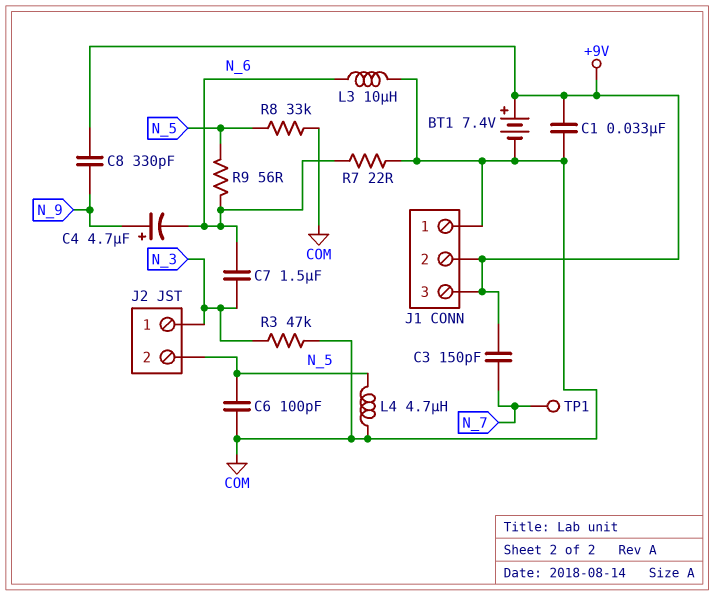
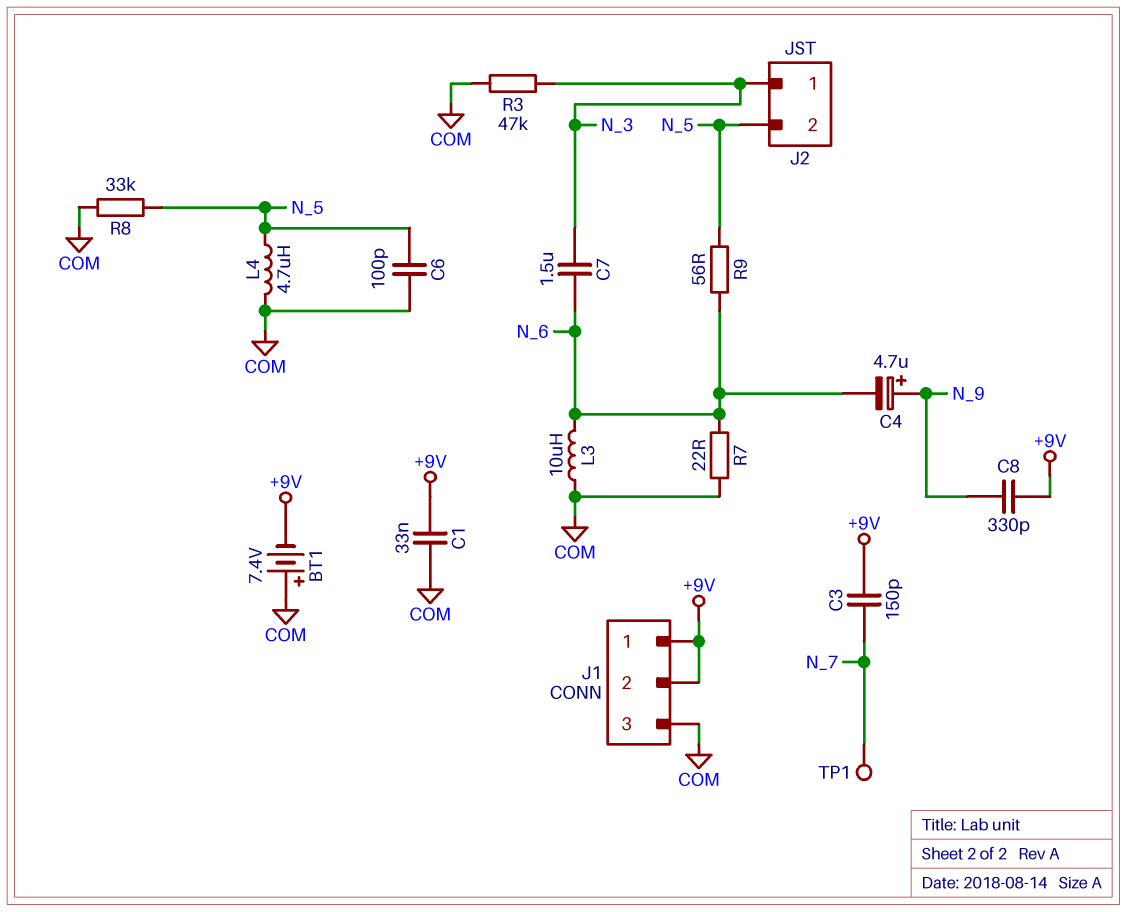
BT1: 7.4V (plus +9V, minus COM) -> 7.4V (plus COM, minus +9V)
J1 pin 1: COM -> +9V
J1 pin 3: +9V -> COM

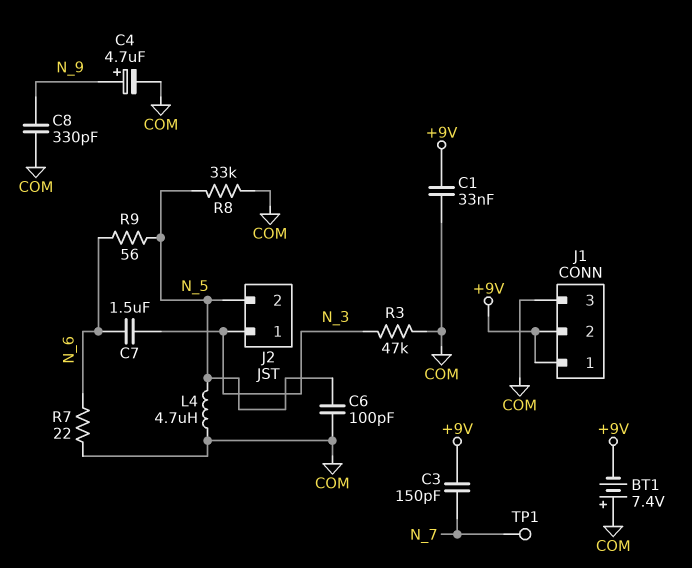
C4: 4.7uF (plus N_9, minus N_6) -> 4.7uF (plus N_9, minus COM)
C8: 330pF (+9V, N_9) -> 330pF (COM, N_9)
L3: 10uH (COM, N_6) -> none

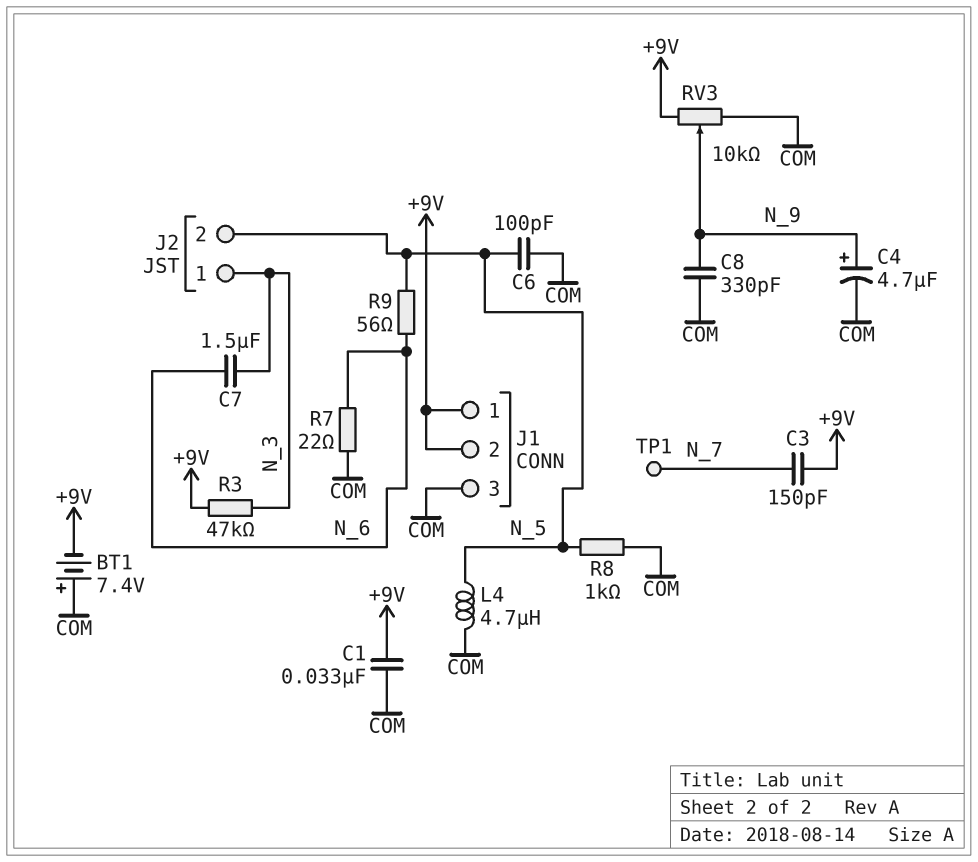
R3: 47k (COM, N_3) -> 47k (+9V, N_3)
R8: 33k (COM, N_5) -> 1k (COM, N_5)
RV3: none -> 10k (+9V, COM, wiper N_9)

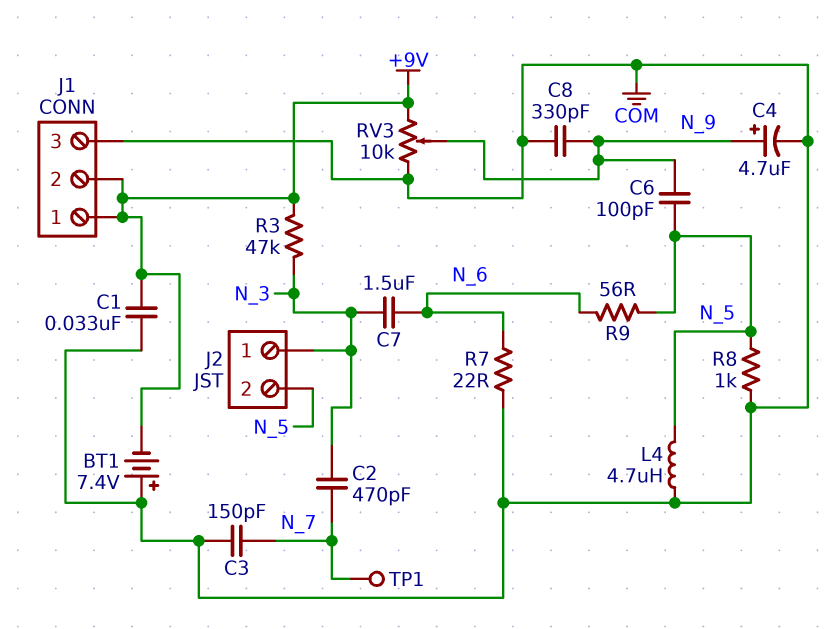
C2: none -> 470pF (N_3, N_7)
C3: 150pF (+9V, N_7) -> 150pF (COM, N_7)
C6: 100pF (COM, N_5) -> 100pF (N_5, N_9)

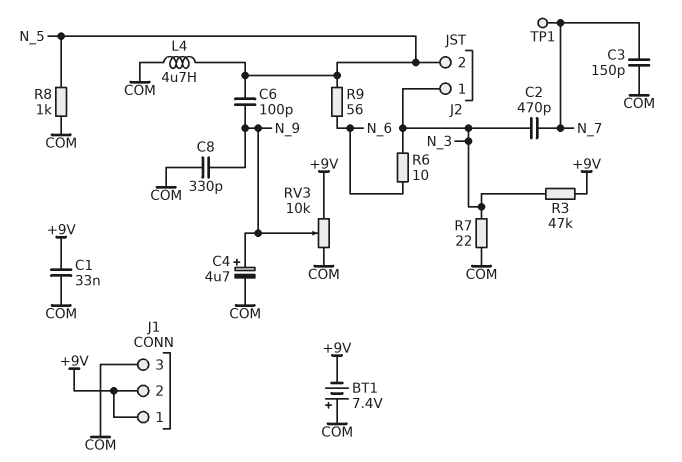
C7: 1.5uF (N_3, N_6) -> none
R6: none -> 10 (N_3, N_6)
R7: 22 (COM, N_6) -> 22 (COM, N_3)

